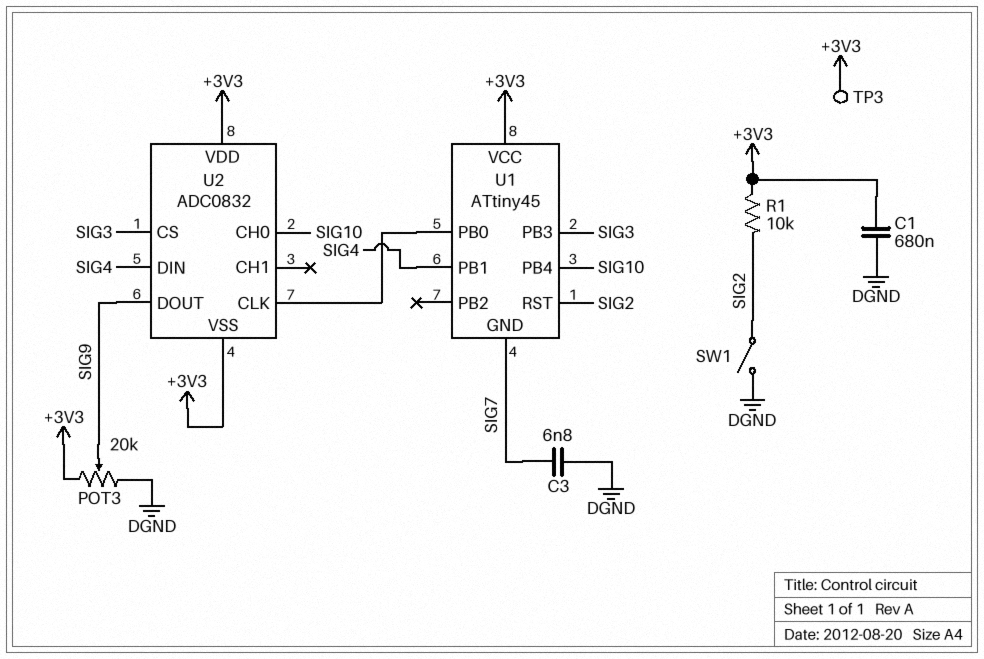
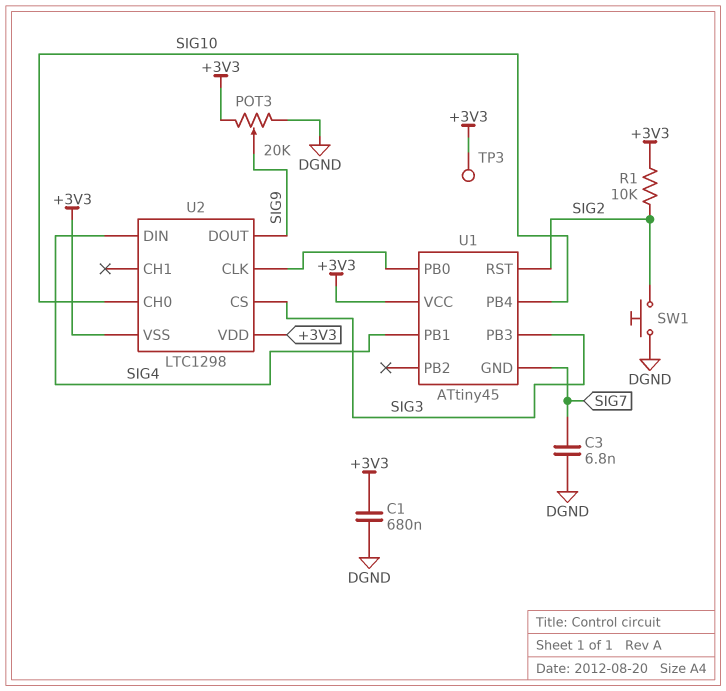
SW1: switch (DGND, SIG2) -> button (DGND, SIG2)
U2: ADC0832 -> LTC1298

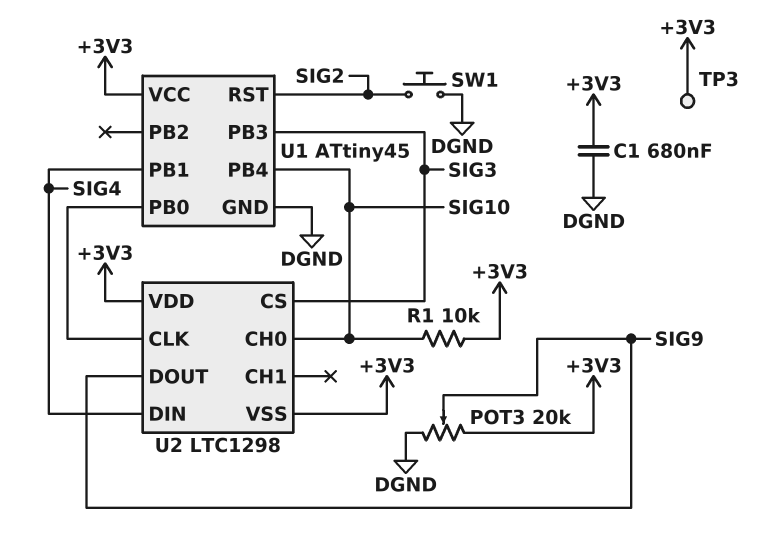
C3: 6.8nF (DGND, SIG7) -> none
R1: 10k (+3V3, SIG2) -> 10k (+3V3, SIG10)
U1 pin GND: SIG7 -> DGND

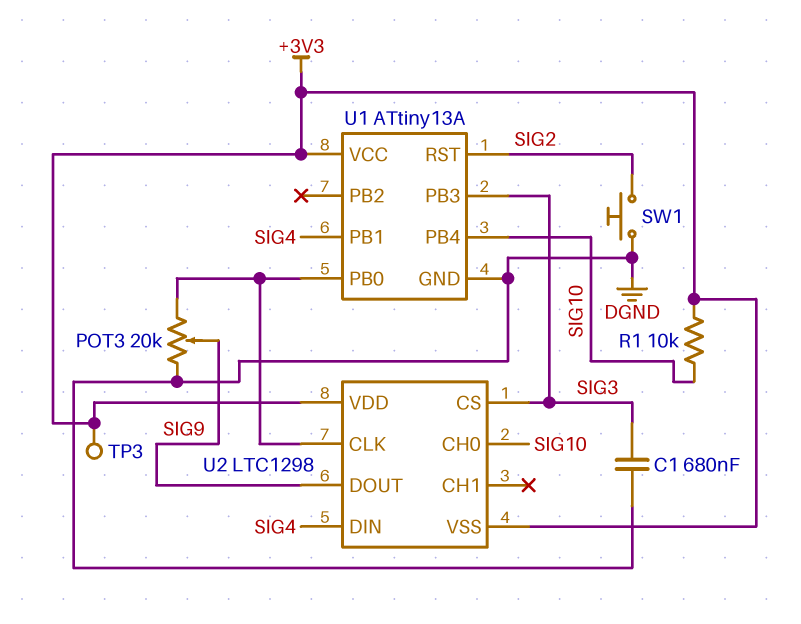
C1: 680nF (+3V3, DGND) -> 680nF (DGND, SIG3)
POT3: 20k (+3V3, DGND, wiper SIG9) -> 20k (DGND, U1/PB0, wiper SIG9)
U1: ATtiny45 -> ATtiny13A

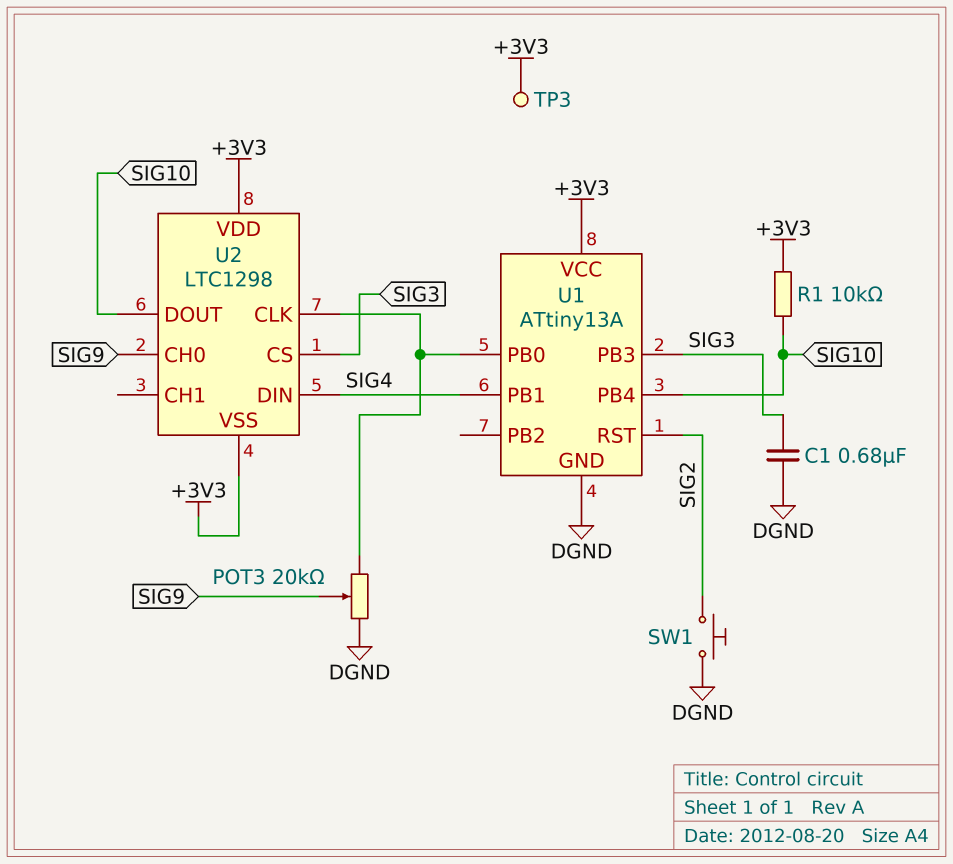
U2 pin CH0: SIG10 -> SIG9
U2 pin DOUT: SIG9 -> SIG10

